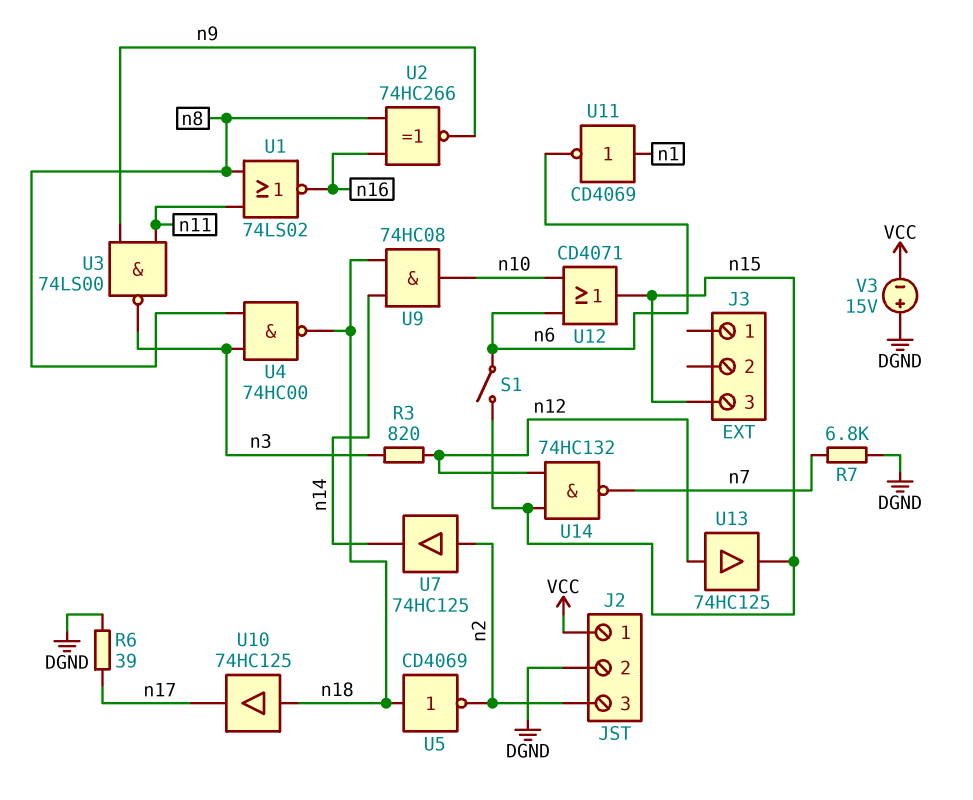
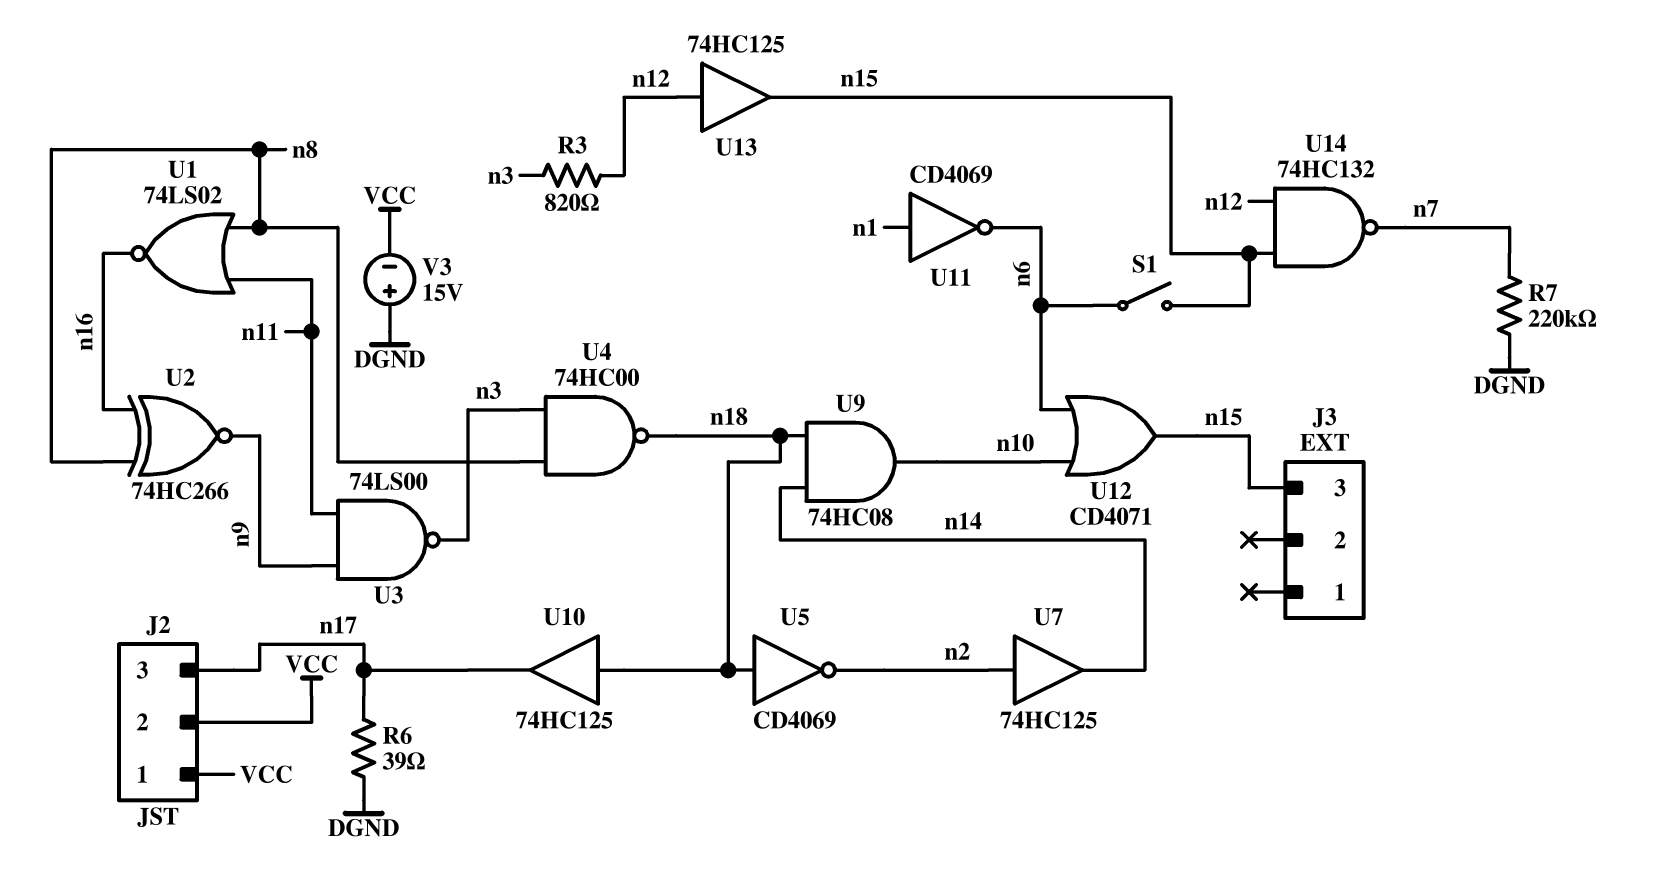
J2 pin 2: DGND -> VCC
J2 pin 3: n2 -> n17
R7: 6.8k (DGND, n7) -> 220k (DGND, n7)

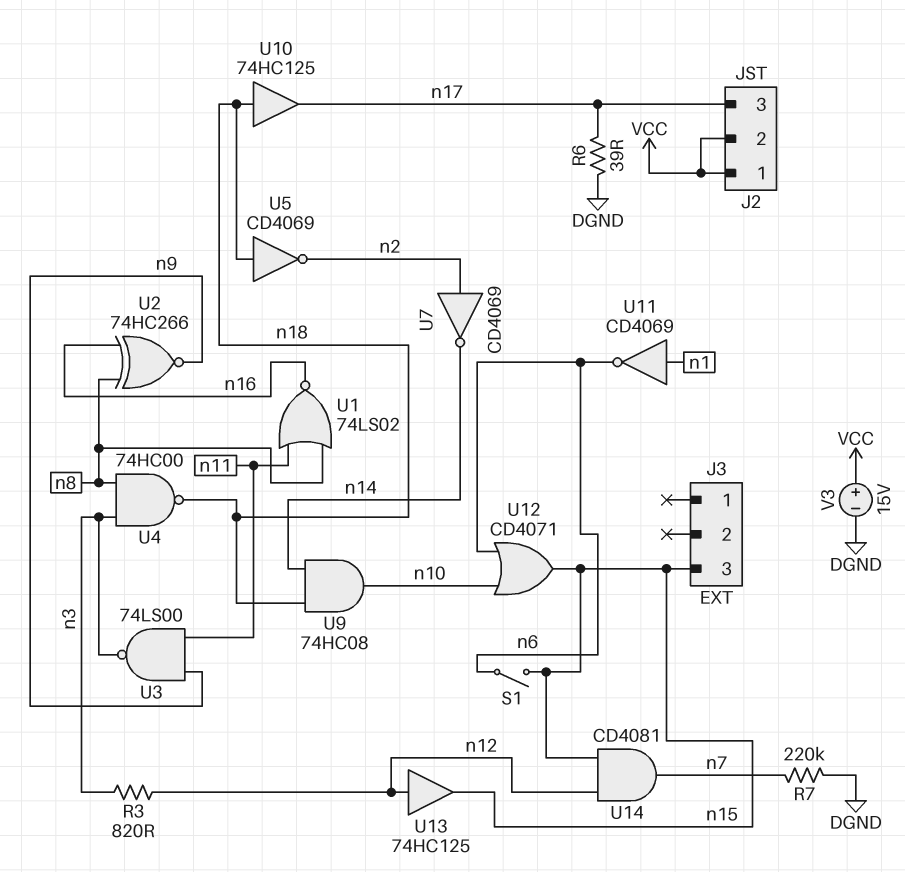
U7: buffer 74HC125 (in n2, out n14) -> NOT CD4069 (in n2, out n14)
U14: NAND 74HC132 (in n12, in n15, out n7) -> AND CD4081 (in n12, in n15, out n7)
V3: 15V (plus DGND, minus VCC) -> 15V (plus VCC, minus DGND)

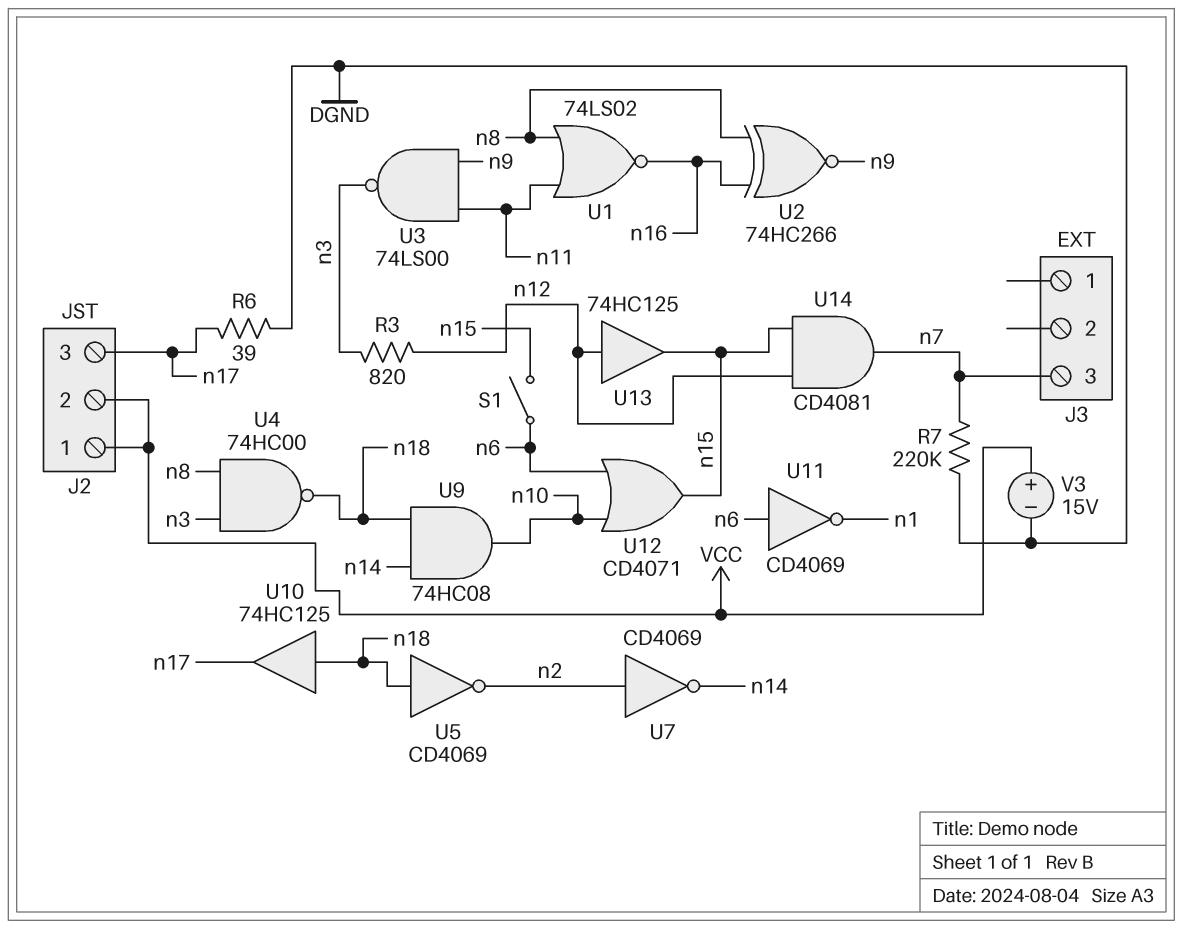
J3 pin 3: n15 -> n7
U11: NOT CD4069 (in n1, out n6) -> NOT CD4069 (in n6, out n1)

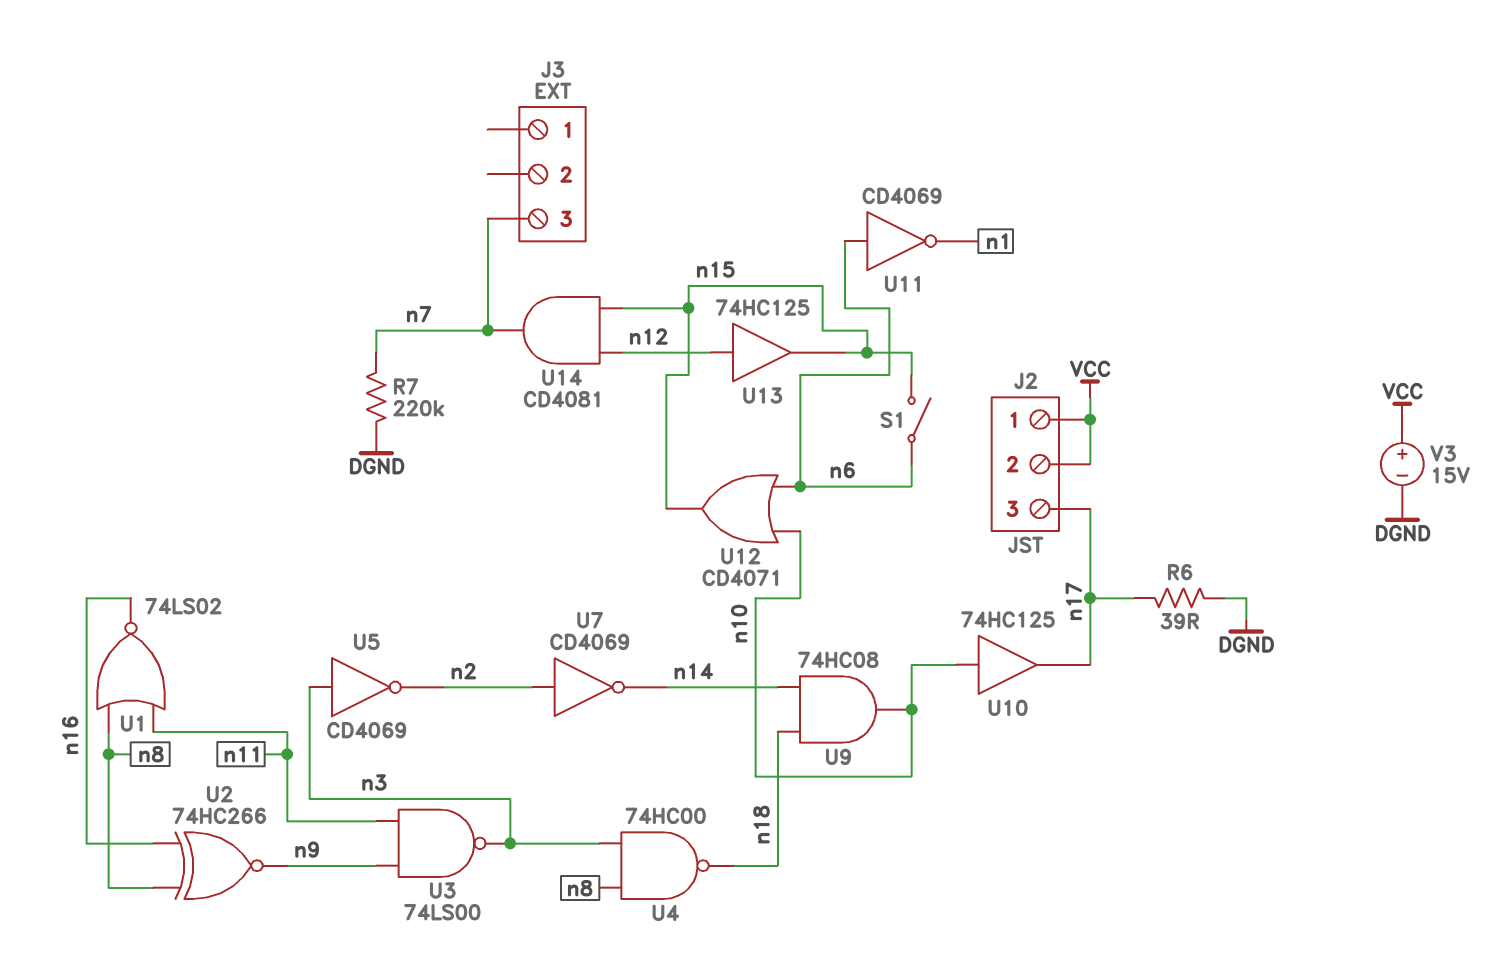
R3: 820 (n3, n12) -> none
U5: NOT CD4069 (in n18, out n2) -> NOT CD4069 (in n3, out n2)
U10: buffer 74HC125 (in n18, out n17) -> buffer 74HC125 (in n10, out n17)

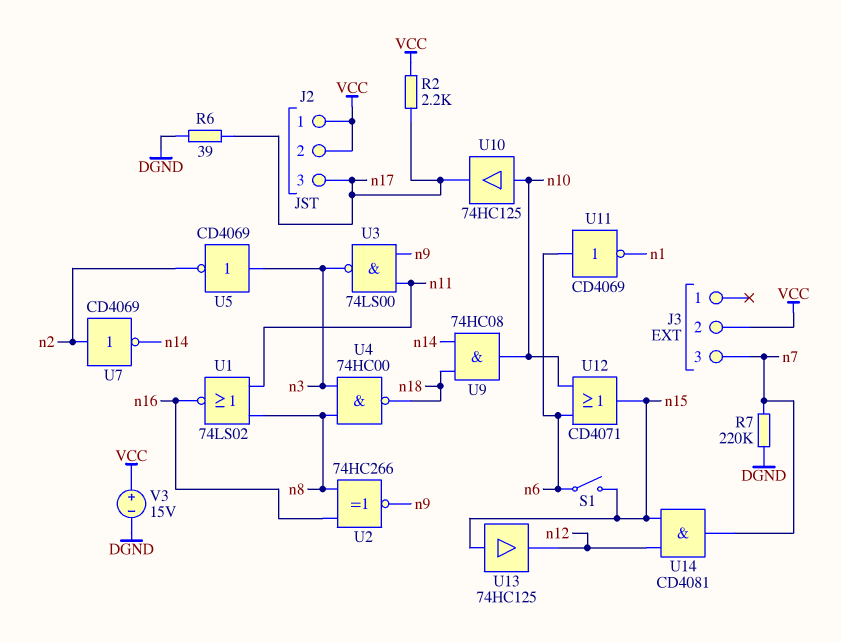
J3 pin 2: none -> VCC
R2: none -> 2.2k (VCC, n17)
U13: buffer 74HC125 (in n12, out n15) -> buffer 74HC125 (in n15, out n12)

